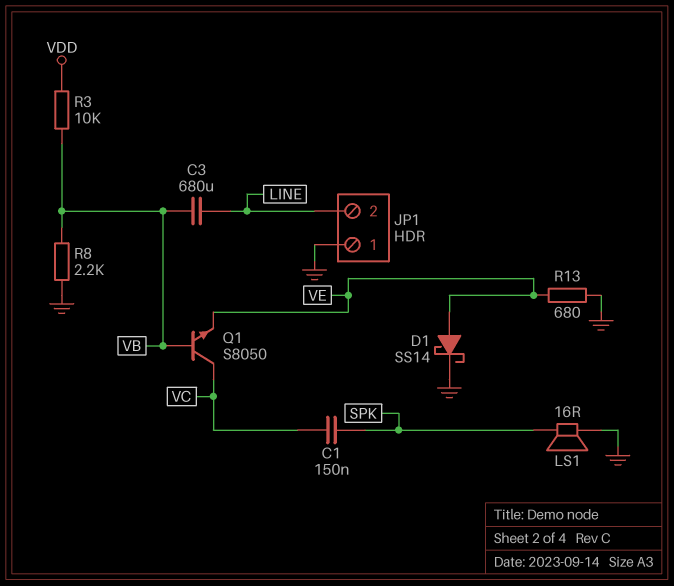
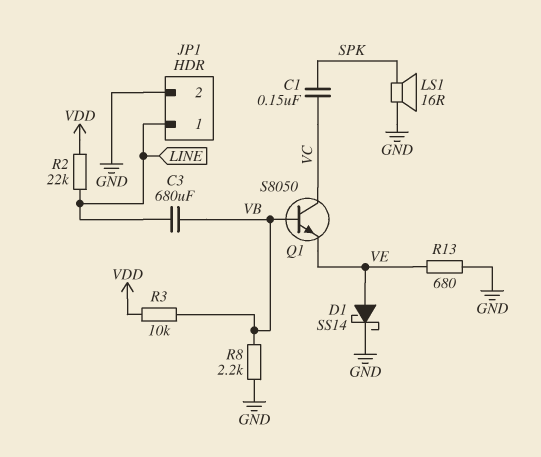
JP1 pin 1: GND -> LINE
JP1 pin 2: LINE -> GND
R2: none -> 22k (LINE, VDD)

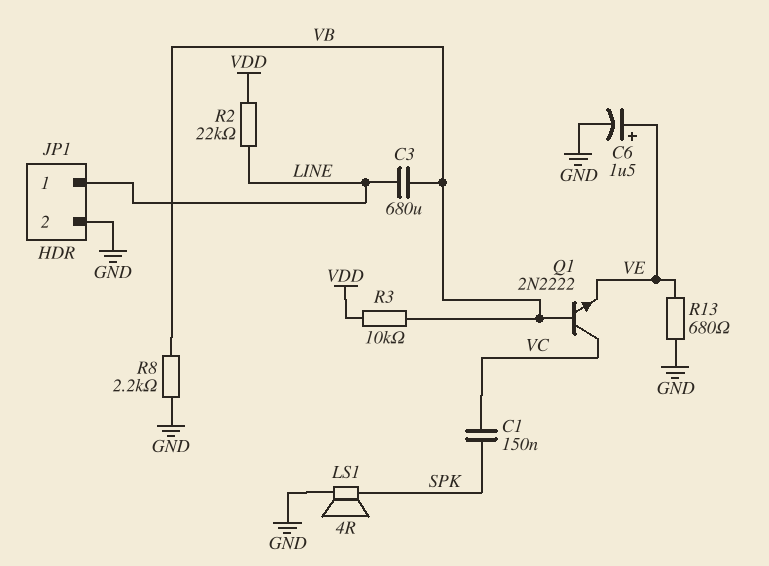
C6: none -> 1.5uF (plus VE, minus GND)
D1: schottky SS14 (A VE, K GND) -> none
LS1: speaker 16R (GND, SPK) -> speaker 4R (GND, SPK)
Q1: NPN S8050 (B VB, C VC, E VE) -> NPN 2N2222 (B VB, C VC, E VE)

